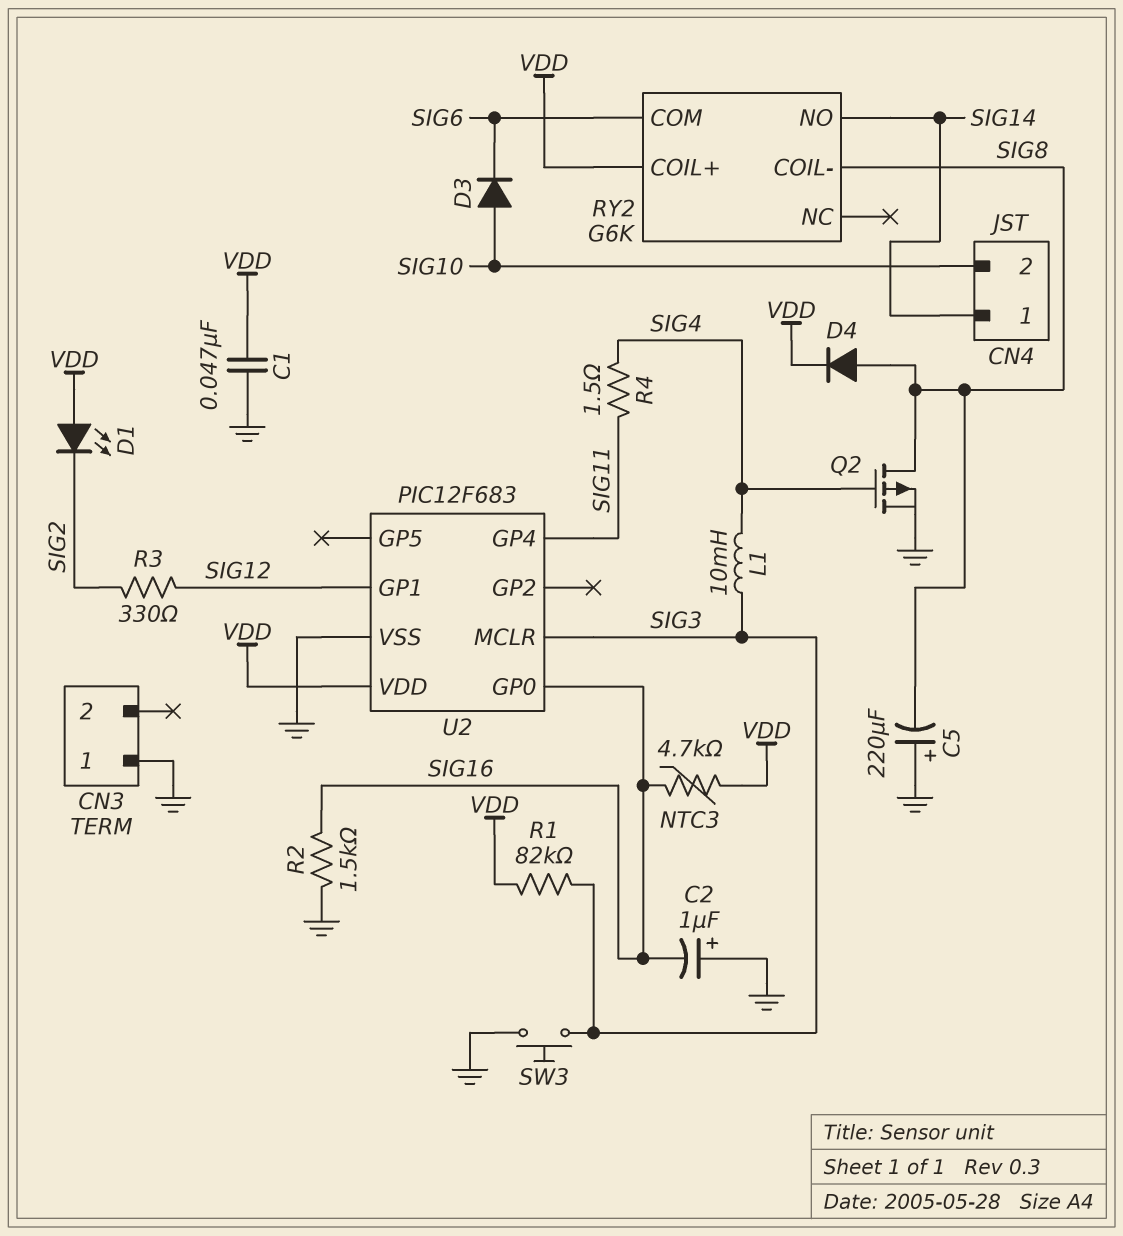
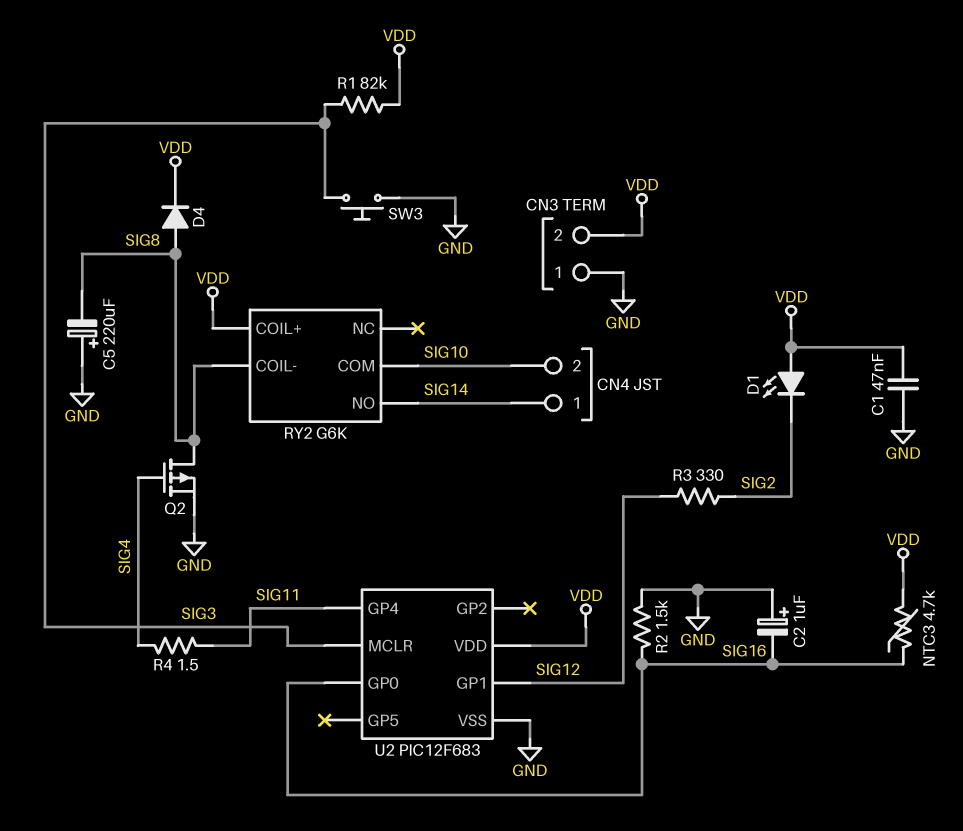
CN3 pin 2: none -> VDD
D3: diode (A SIG10, K SIG6) -> none
L1: 10mH (SIG3, SIG4) -> none
RY2 pin COM: SIG6 -> SIG10

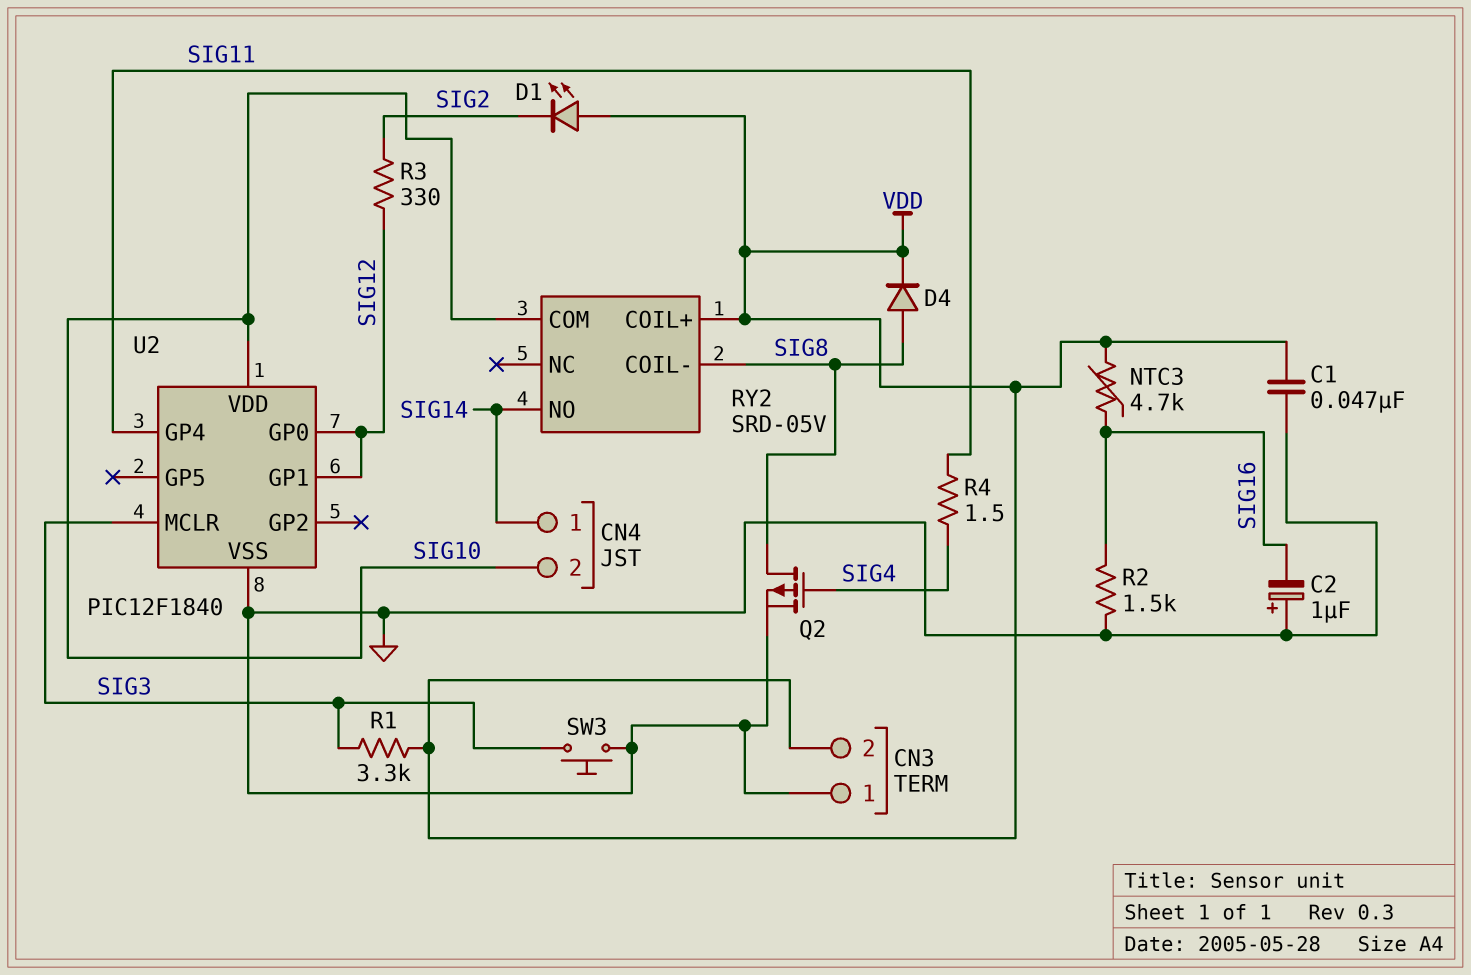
C5: 220uF (plus GND, minus SIG8) -> none
R1: 82k (SIG3, VDD) -> 3.3k (SIG3, VDD)
RY2: G6K -> SRD-05V
U2: PIC12F683 -> PIC12F1840
U2 pin GP0: SIG16 -> SIG12
U2 pin VDD: VDD -> SIG10

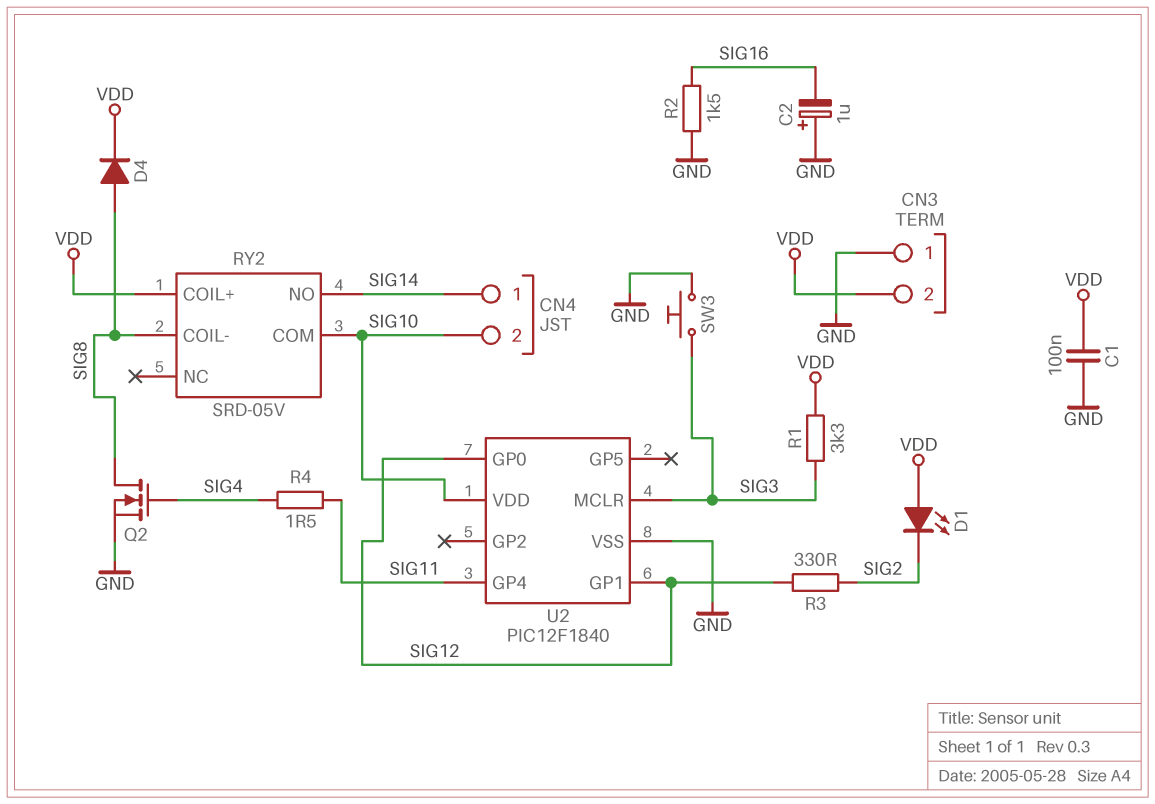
C1: 47nF (GND, VDD) -> 100nF (GND, VDD)
NTC3: 4.7k (SIG16, VDD) -> none
Q2: PMOS (G SIG4, D SIG8, S GND) -> NMOS (G SIG4, D SIG8, S GND)

